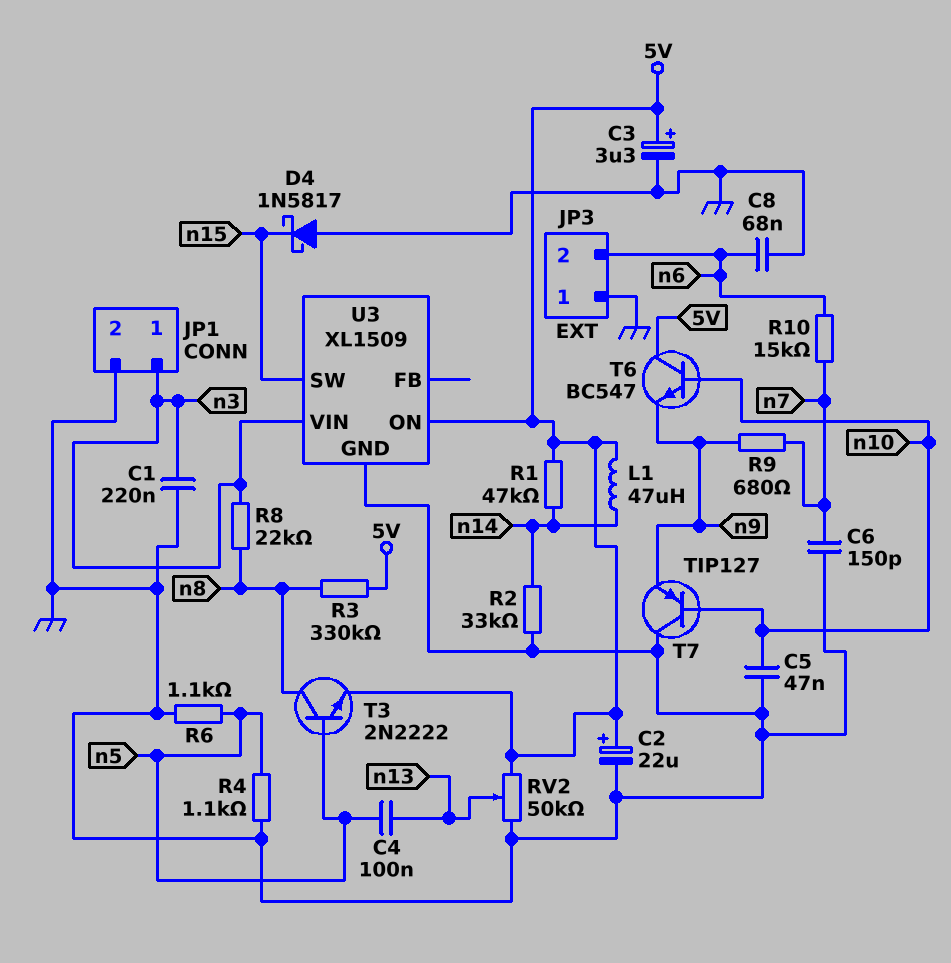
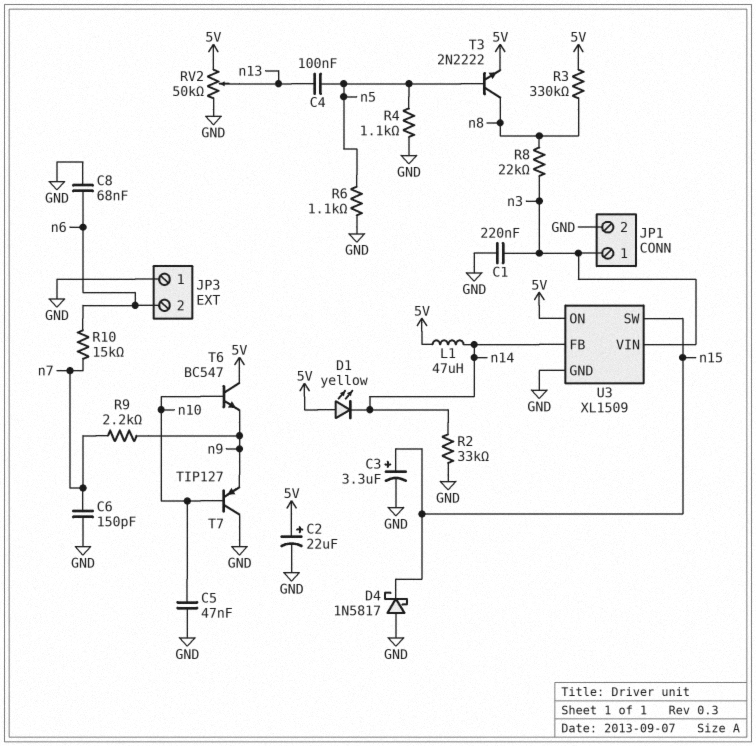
C3: 3.3uF (plus 5V, minus GND) -> 3.3uF (plus n15, minus GND)
D1: none -> LED yellow (A 5V, K n14)
R1: 47k (5V, n14) -> none
R9: 680 (n7, n9) -> 2.2k (n7, n9)
U3 pin FB: none -> n14

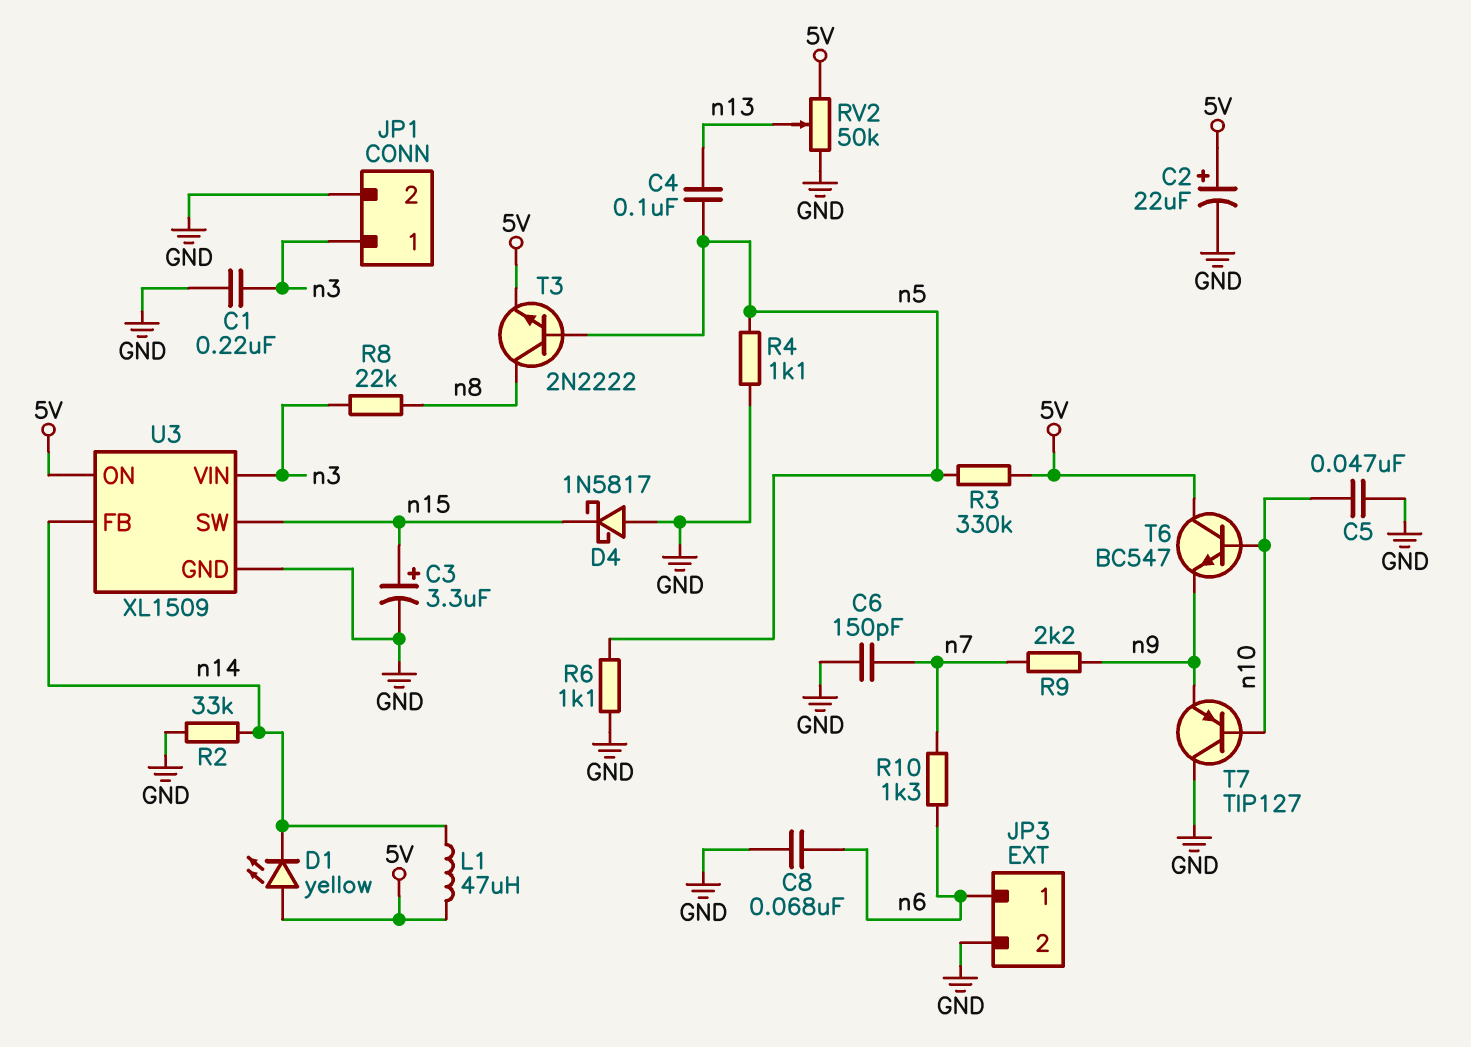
JP3 pin 1: GND -> n6
JP3 pin 2: n6 -> GND
R3: 330k (5V, n8) -> 330k (5V, n5)
R10: 15k (n6, n7) -> 1.3k (n6, n7)

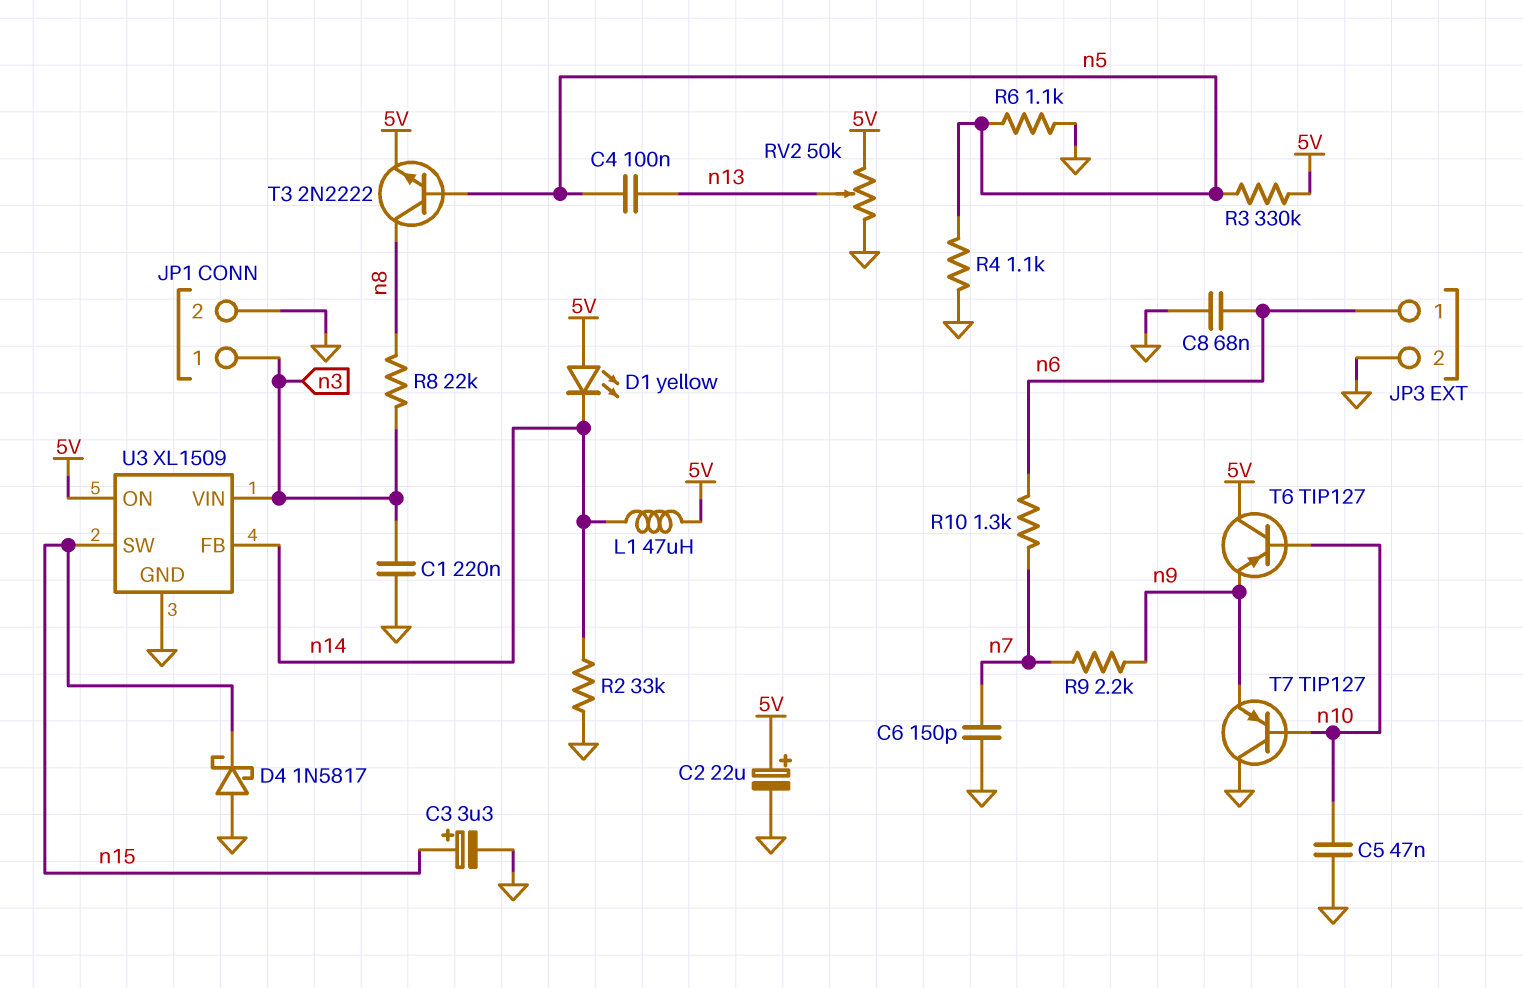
T6: NPN BC547 (B n10, C 5V, E n9) -> PNP TIP127 (B n10, C 5V, E n9)

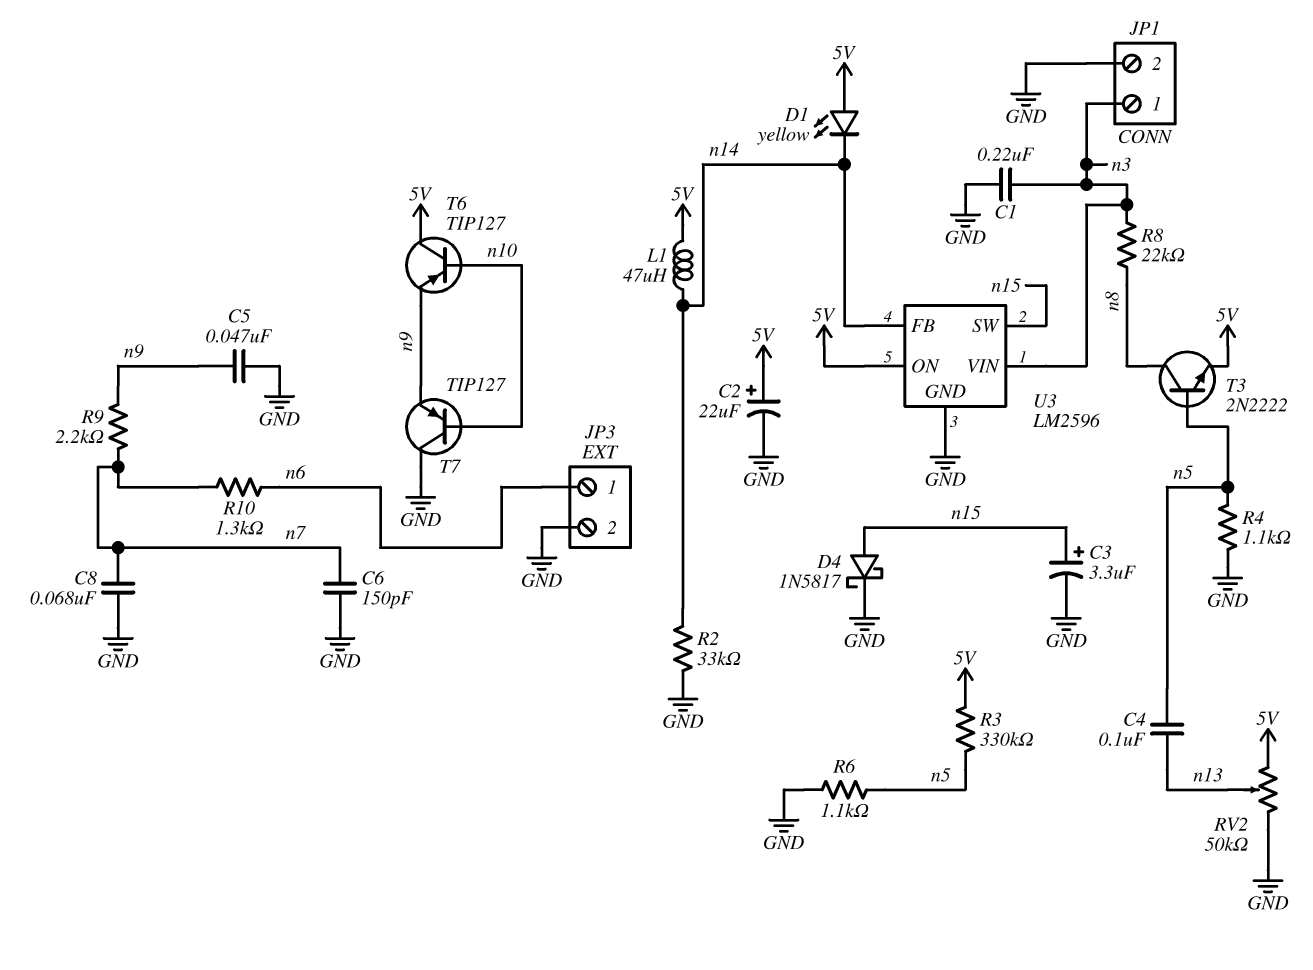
C5: 47nF (GND, n10) -> 47nF (GND, n9)
C8: 68nF (GND, n6) -> 68nF (GND, n7)
D4: schottky 1N5817 (A GND, K n15) -> schottky 1N5817 (A n15, K GND)
U3: XL1509 -> LM2596

